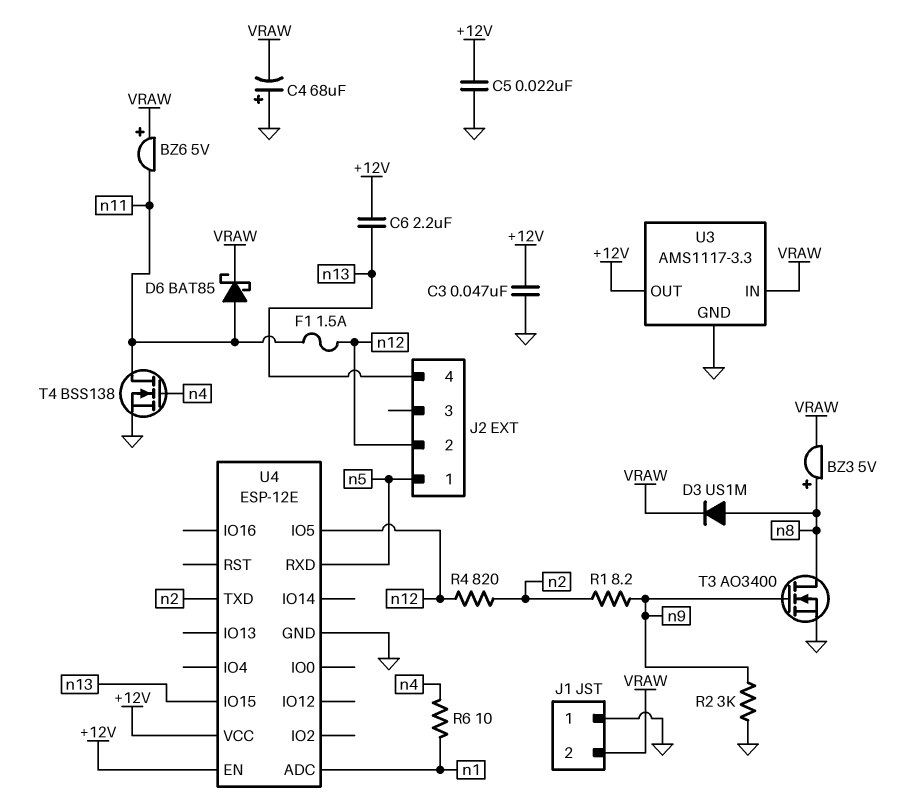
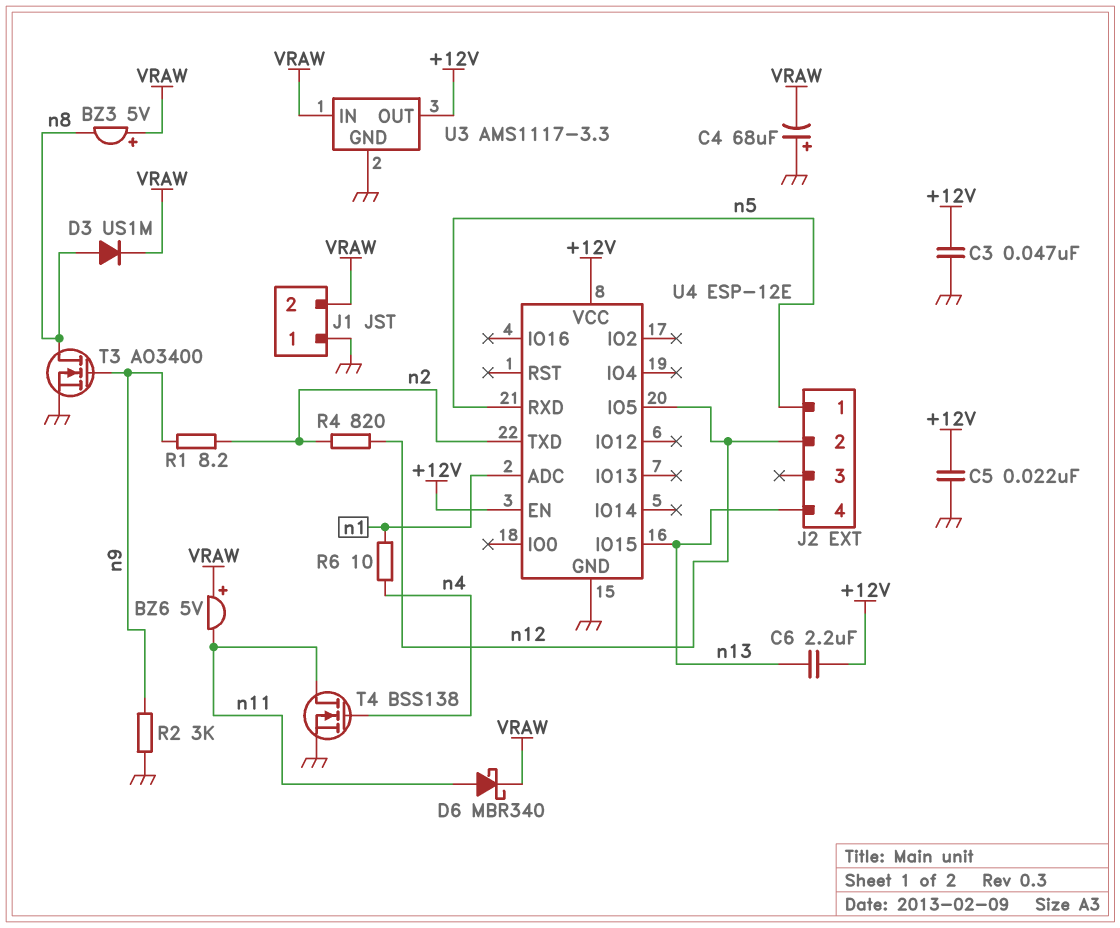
BZ3: buzzer 5V (plus n8, minus VRAW) -> buzzer 5V (plus VRAW, minus n8)
D6: schottky BAT85 (A n11, K VRAW) -> schottky MBR340 (A n11, K VRAW)
F1: 1.5A (n11, n12) -> none

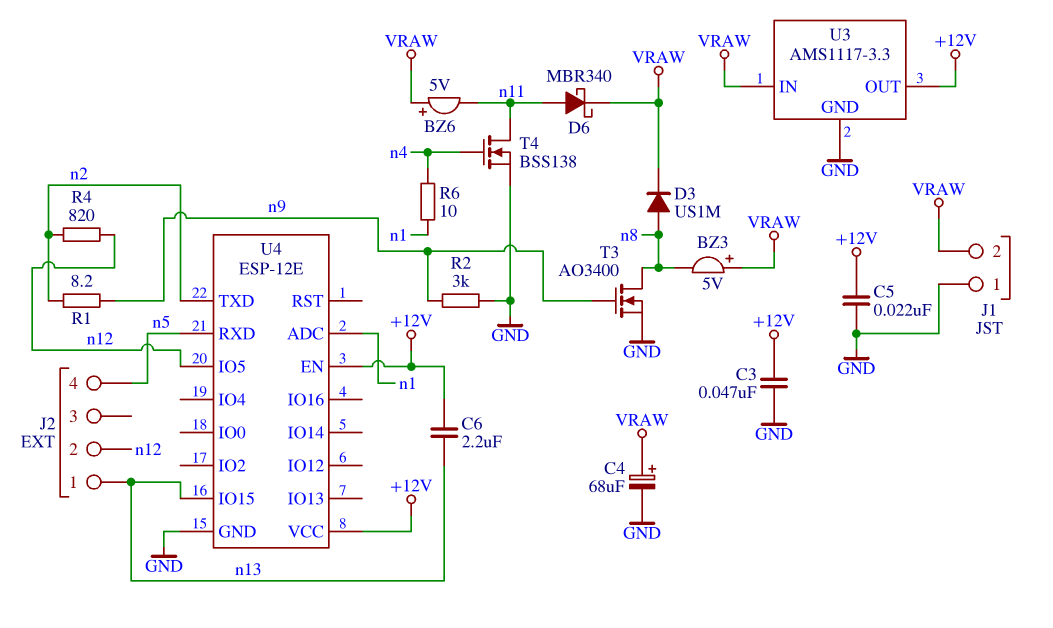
C4: 68uF (plus GND, minus VRAW) -> 68uF (plus VRAW, minus GND)
J2 pin 1: n5 -> n13
J2 pin 4: n13 -> n5

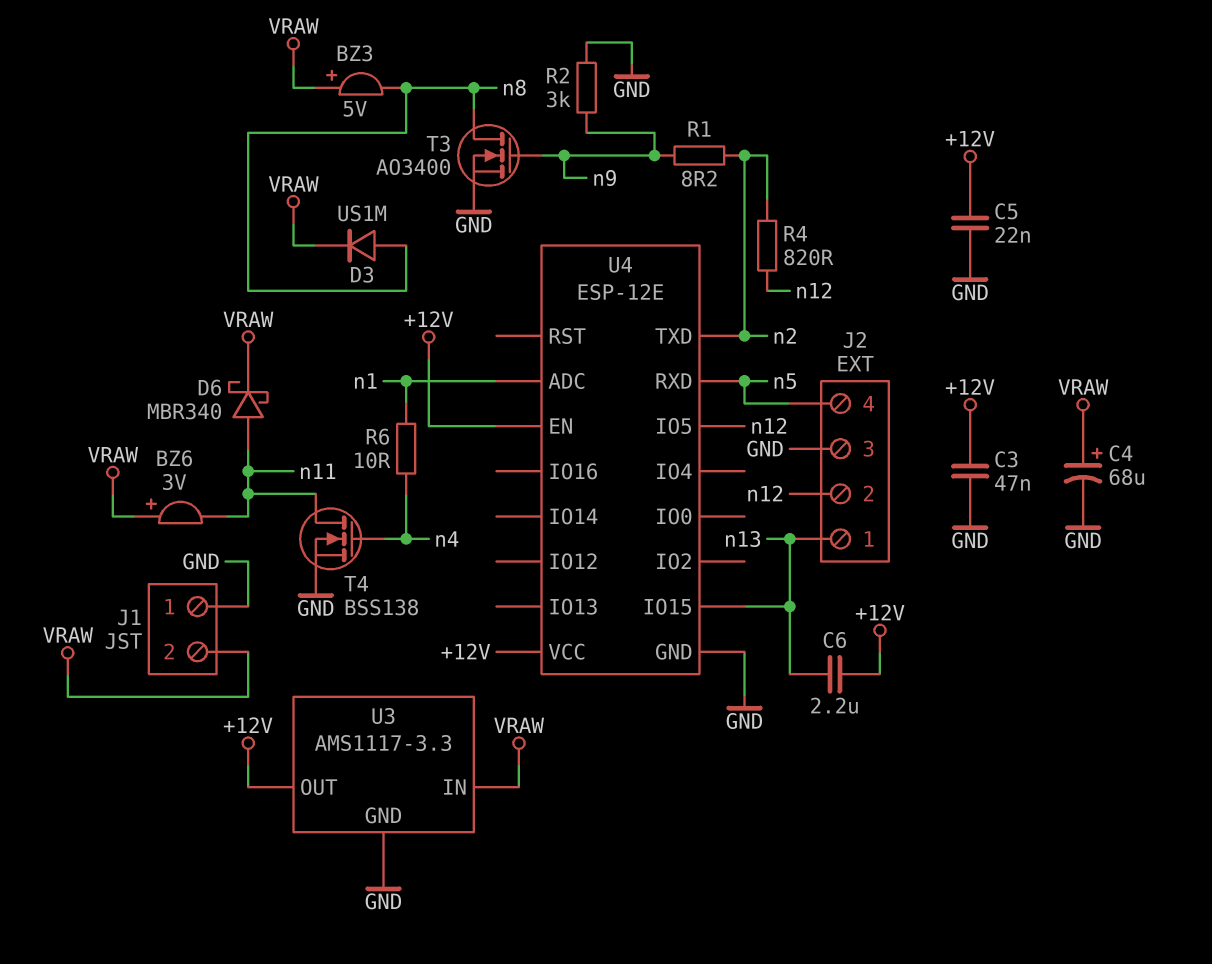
BZ6: buzzer 5V (plus VRAW, minus n11) -> buzzer 3V (plus VRAW, minus n11)
J2 pin 3: none -> GND

